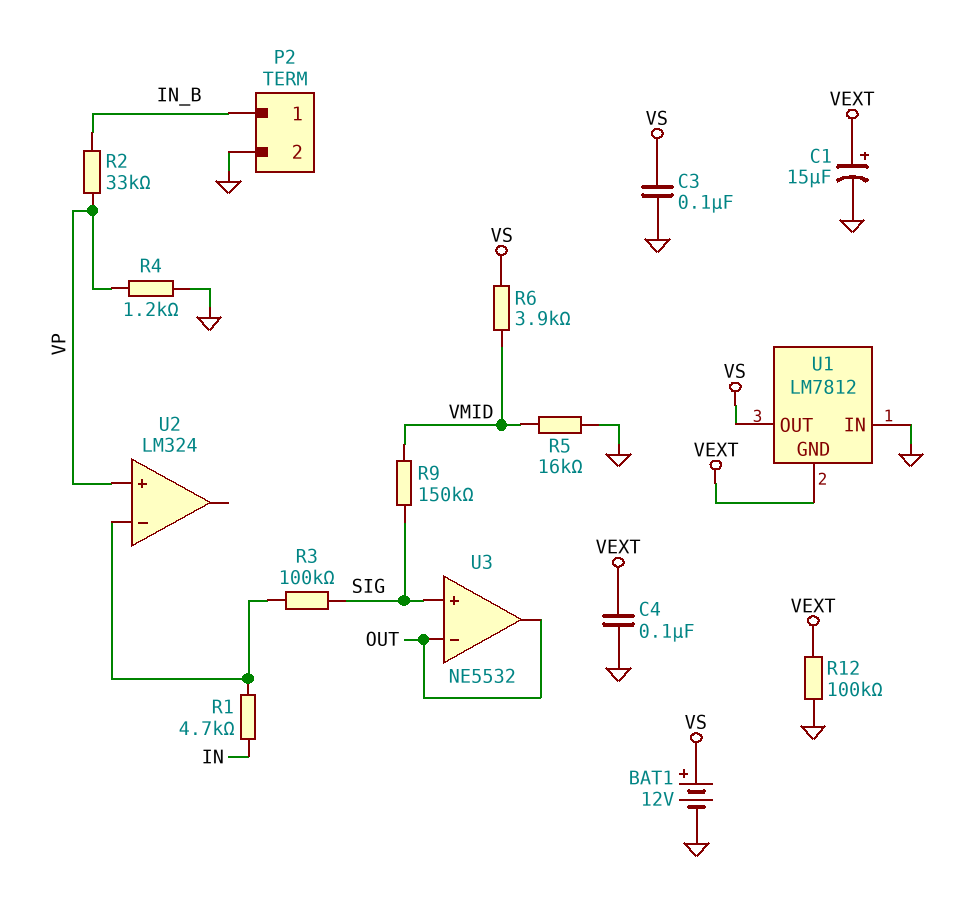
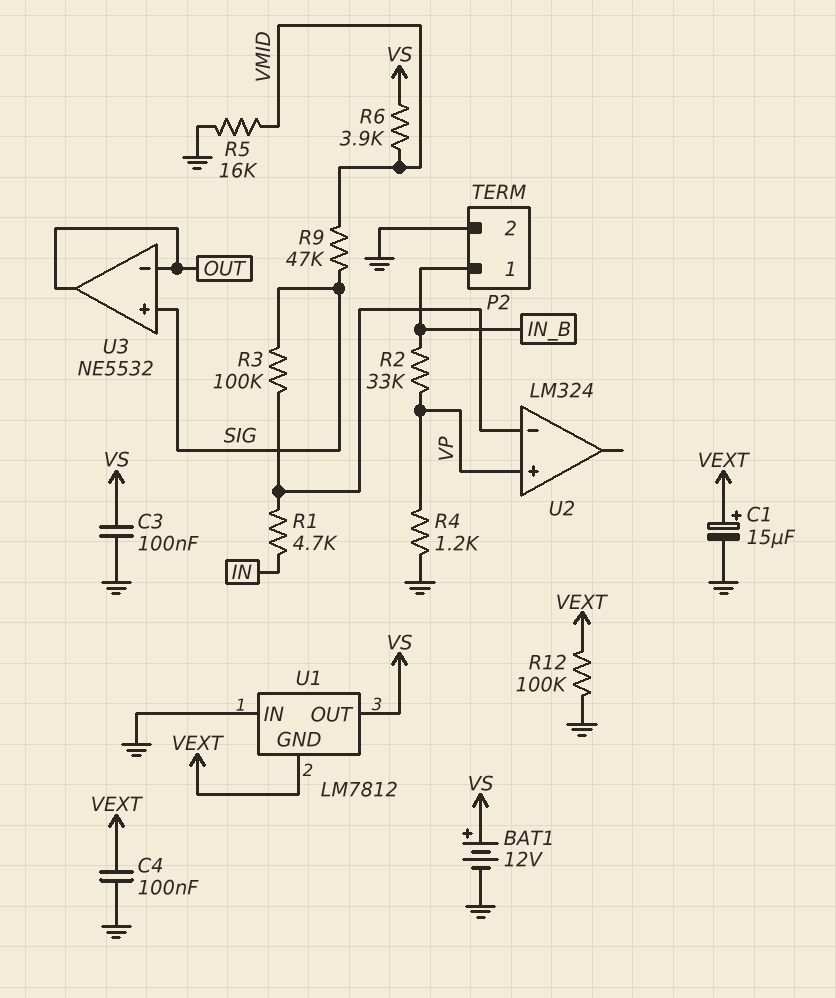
R9: 150k (SIG, VMID) -> 47k (SIG, VMID)

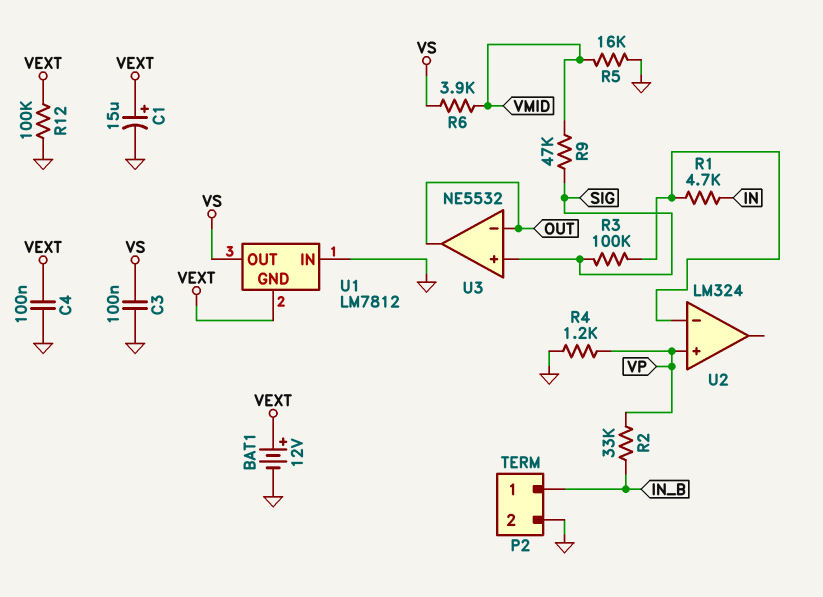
BAT1: 12V (plus VS, minus GND) -> 12V (plus VEXT, minus GND)

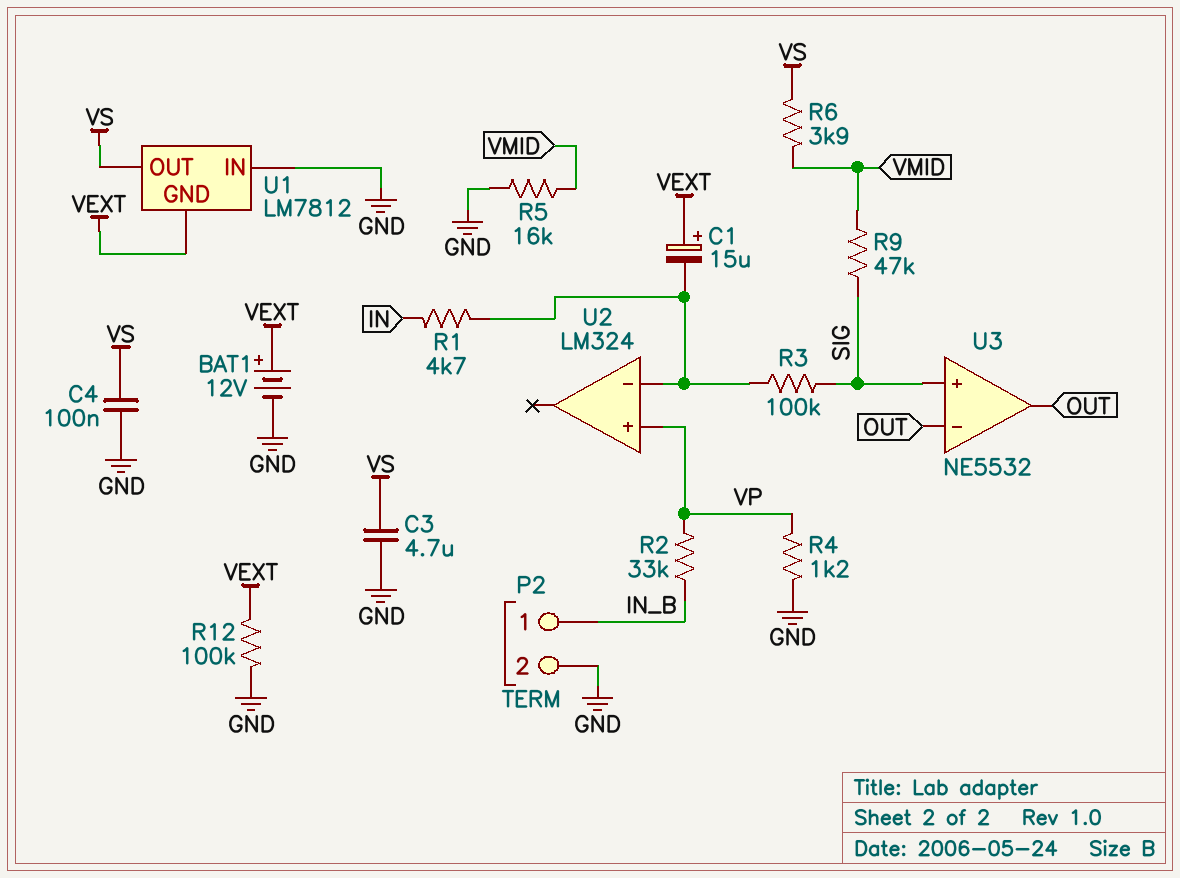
C1: 15uF (plus VEXT, minus GND) -> 15uF (plus VEXT, minus U2/in-)
C3: 100nF (GND, VS) -> 4.7uF (GND, VS)
C4: 100nF (GND, VEXT) -> 100nF (GND, VS)

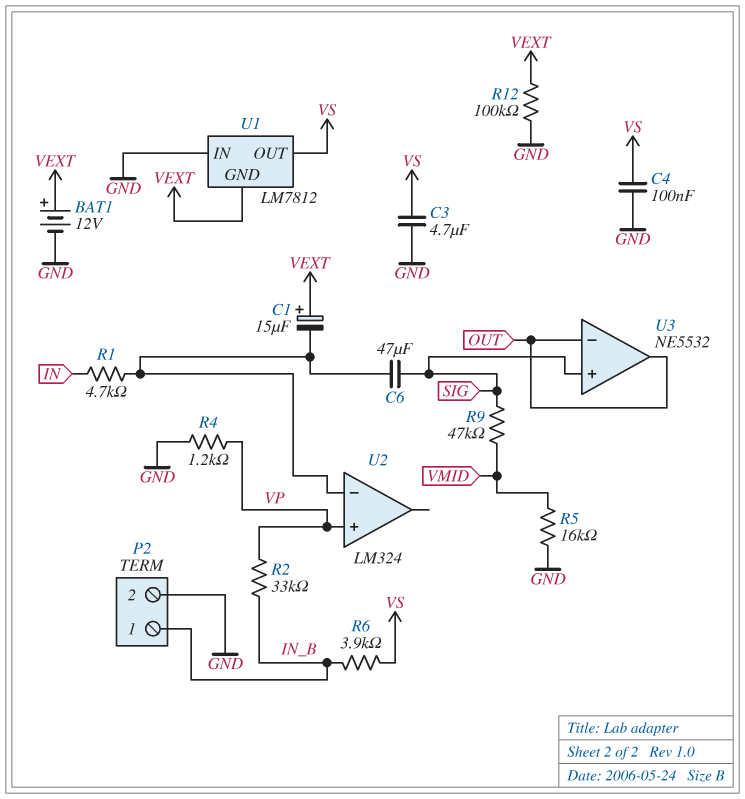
C6: none -> 47uF (SIG, U2/in-)
R3: 100k (SIG, U2/in-) -> none
R6: 3.9k (VMID, VS) -> 3.9k (IN_B, VS)

